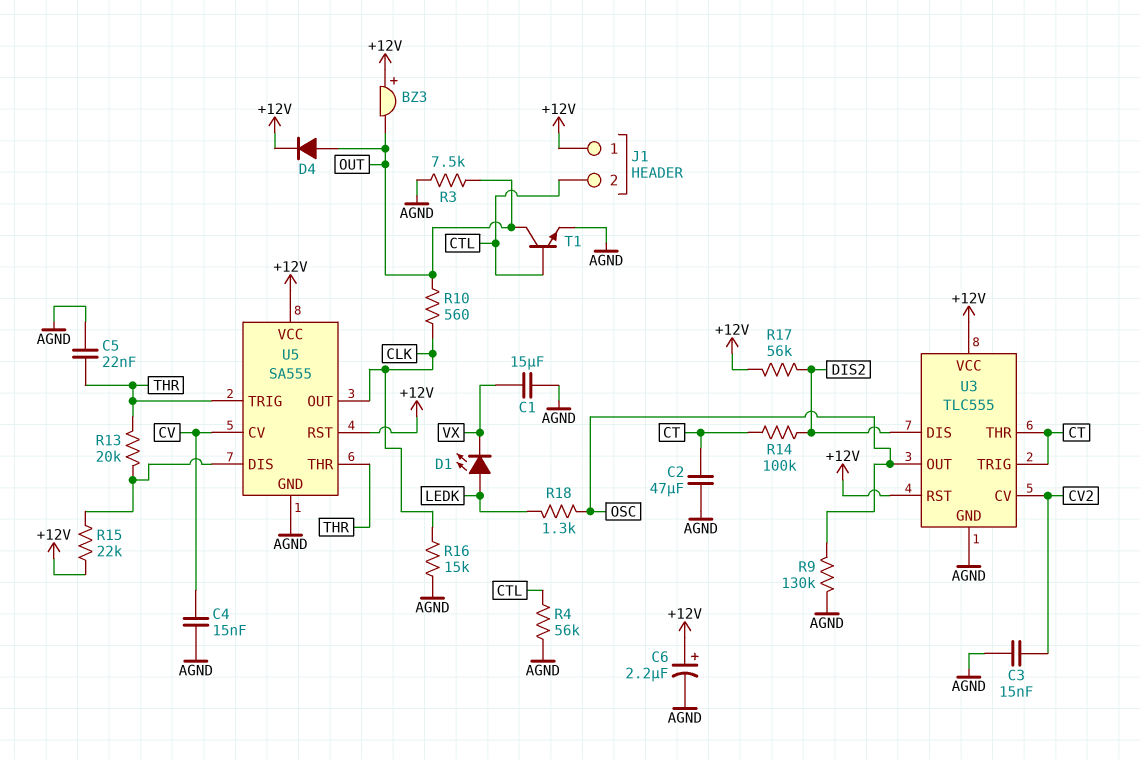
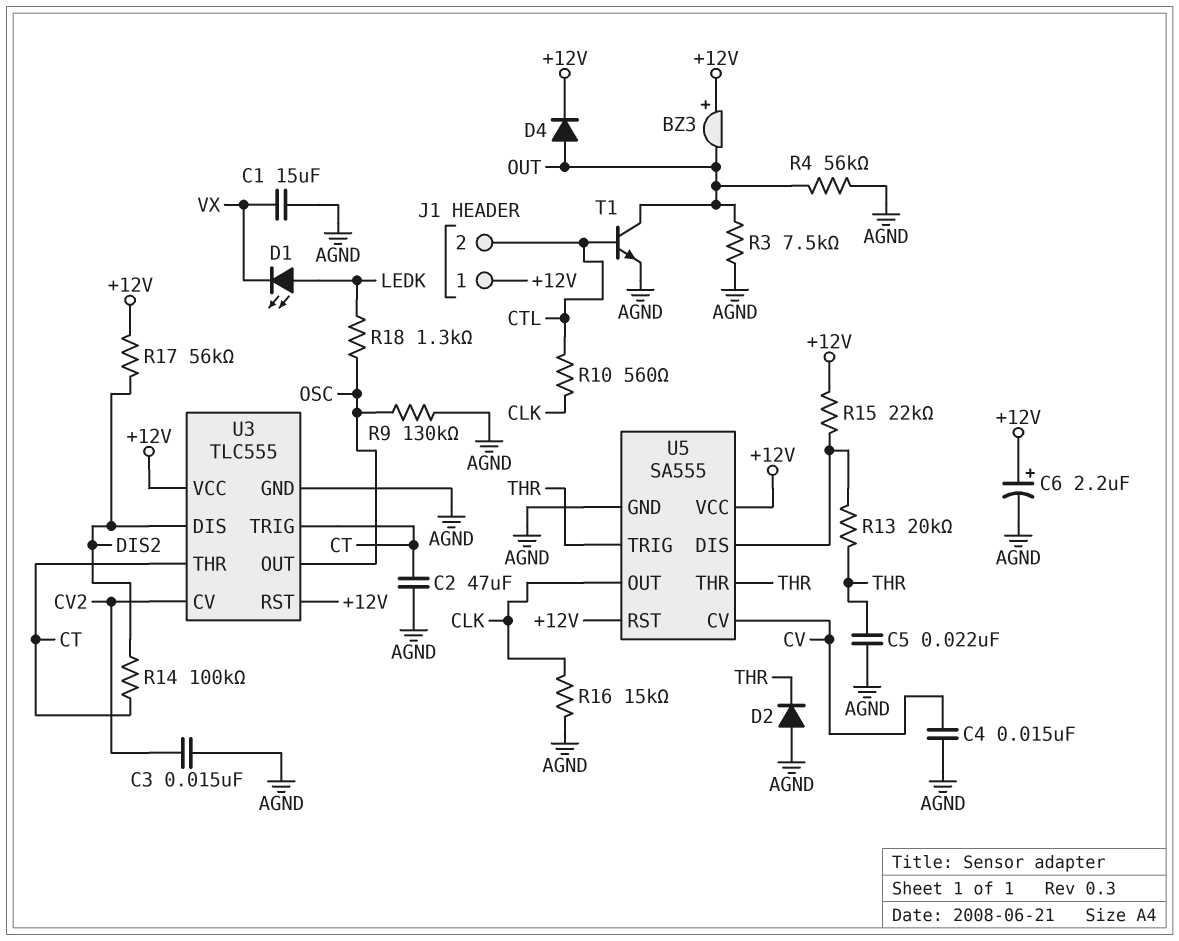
D2: none -> diode (A AGND, K THR)
R4: 56k (AGND, CTL) -> 56k (AGND, OUT)
R10: 560 (CLK, OUT) -> 560 (CLK, CTL)

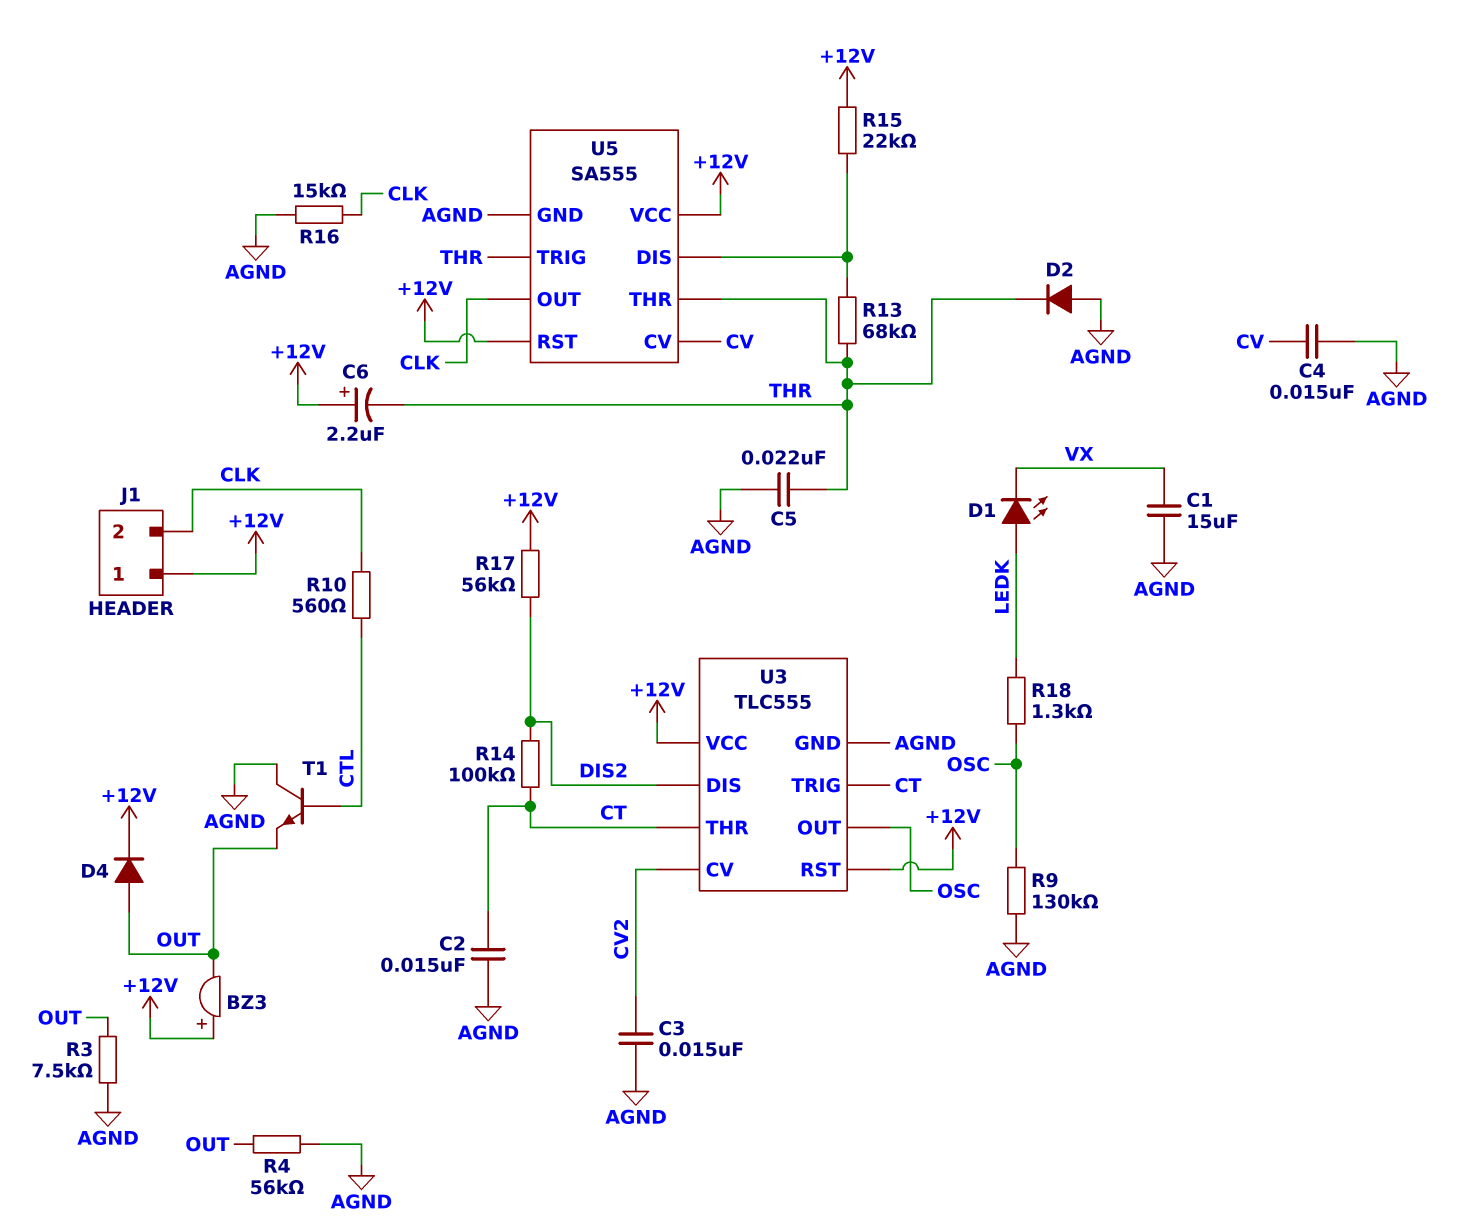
C2: 47uF (AGND, CT) -> 15nF (AGND, CT)
C6: 2.2uF (plus +12V, minus AGND) -> 2.2uF (plus +12V, minus THR)
J1 pin 2: CTL -> CLK
R13: 20k (THR, U5/DIS) -> 68k (THR, U5/DIS)
T1: NPN (B CTL, C OUT, E AGND) -> NPN (B CTL, C AGND, E OUT)

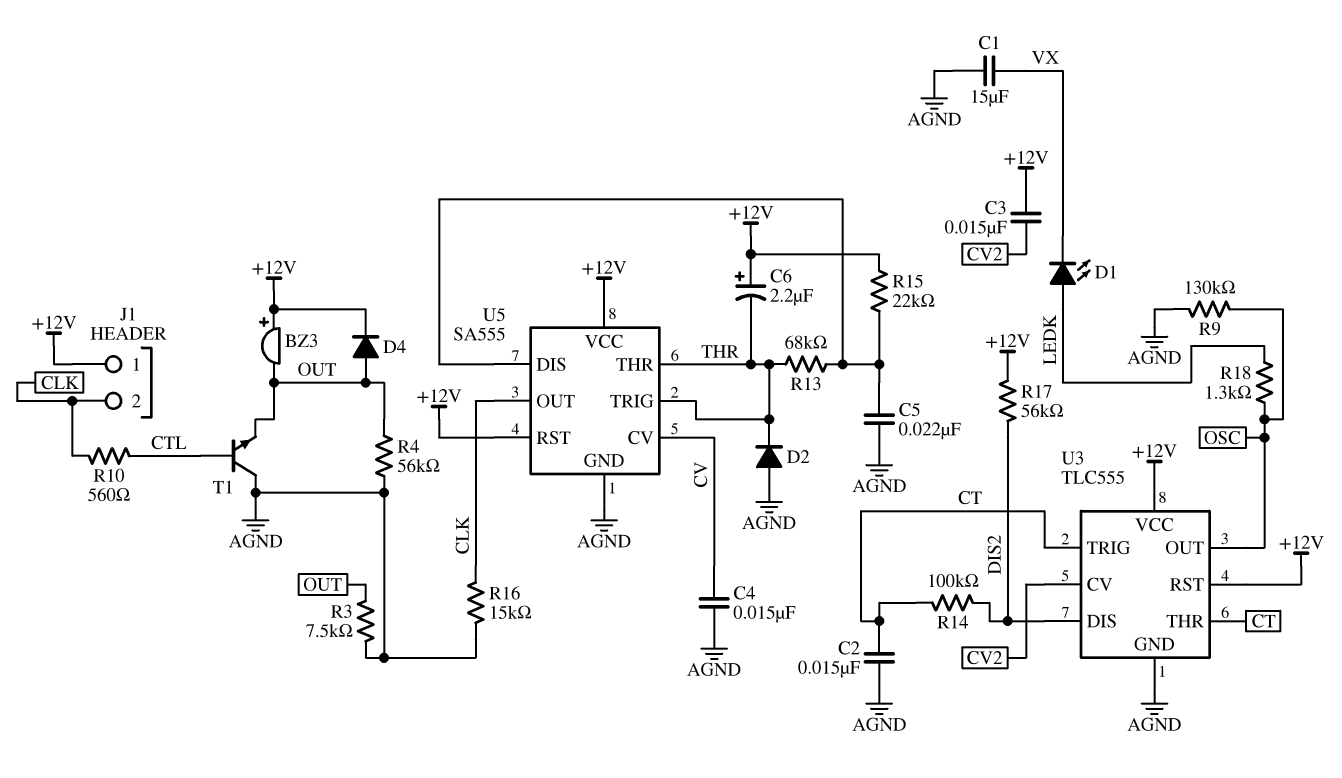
C3: 15nF (AGND, CV2) -> 15nF (+12V, CV2)
C5: 22nF (AGND, THR) -> 22nF (AGND, U5/DIS)

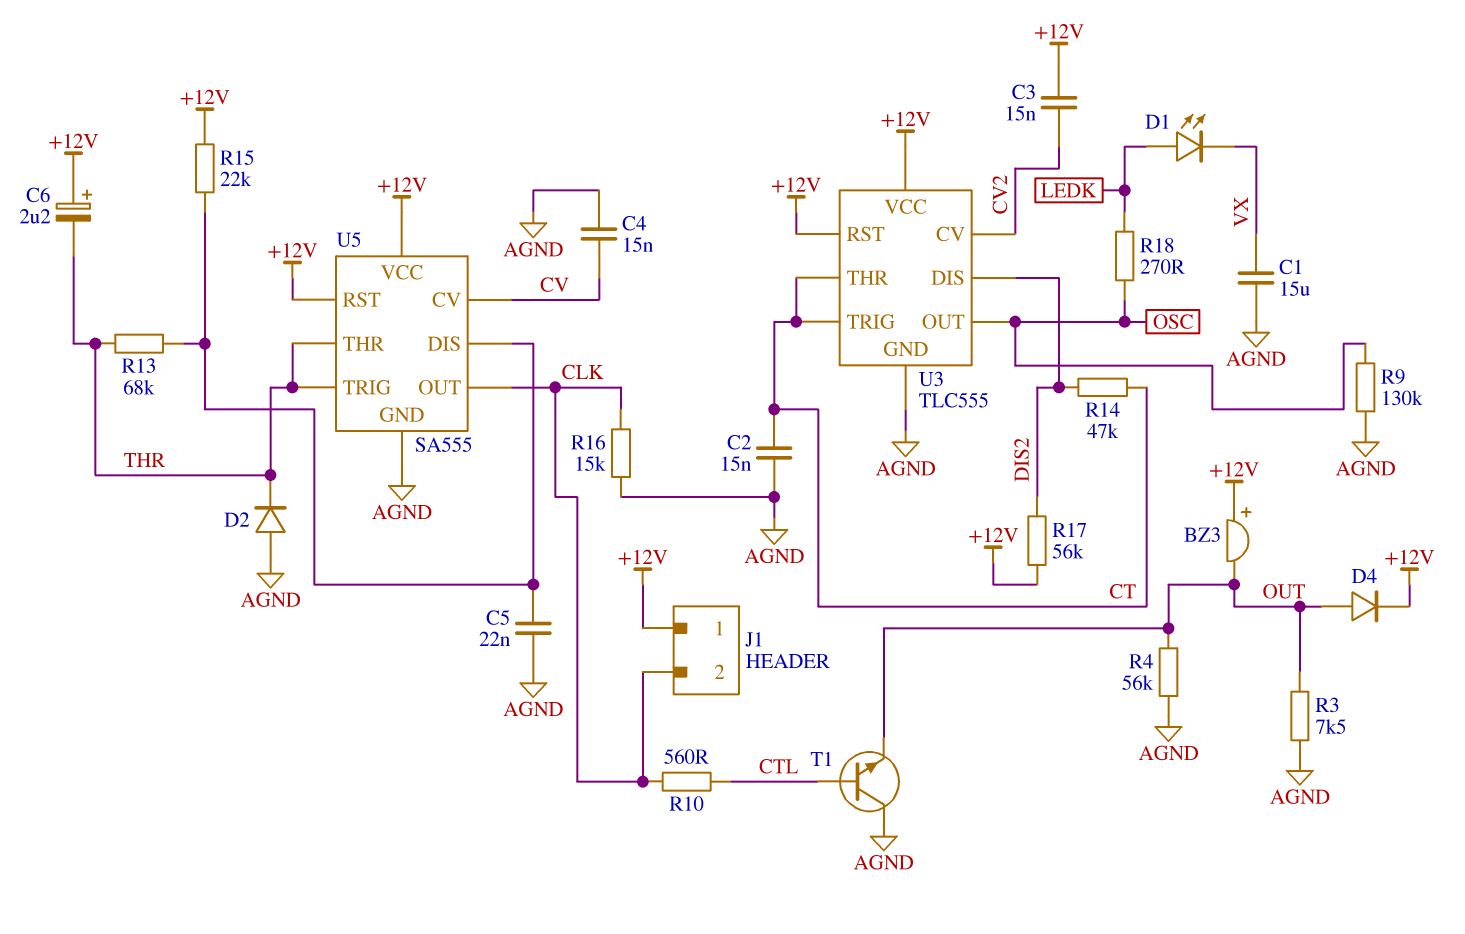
R14: 100k (CT, DIS2) -> 47k (CT, DIS2)
R18: 1.3k (LEDK, OSC) -> 270 (LEDK, OSC)

